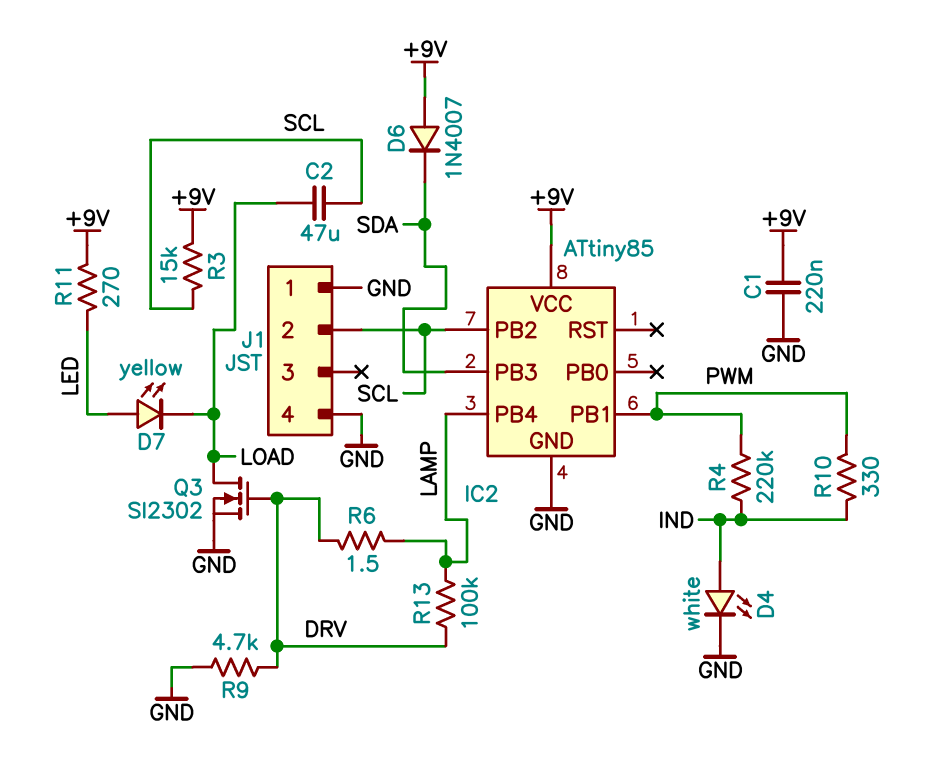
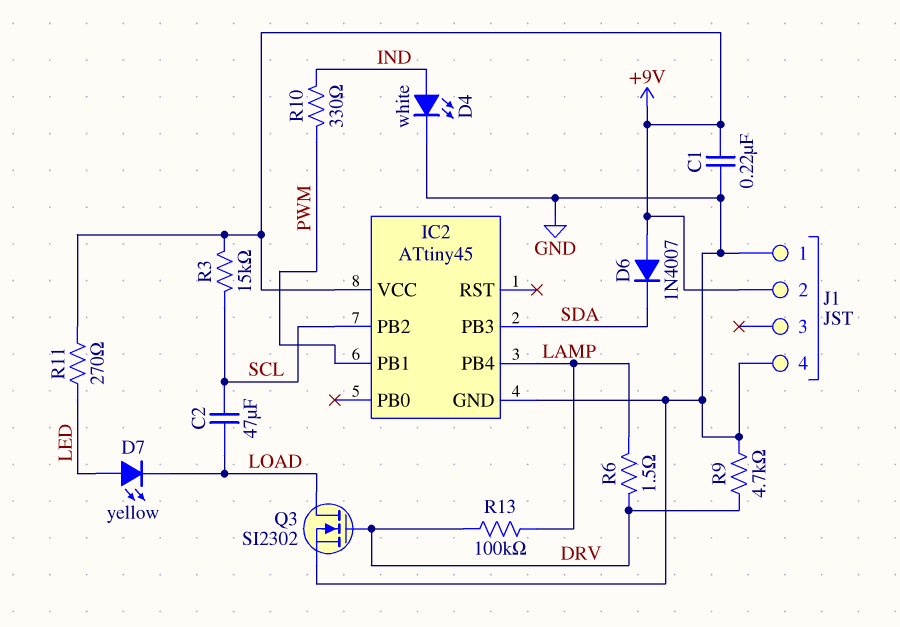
IC2: ATtiny85 -> ATtiny45
J1 pin 2: SCL -> +9V
R4: 220k (IND, PWM) -> none

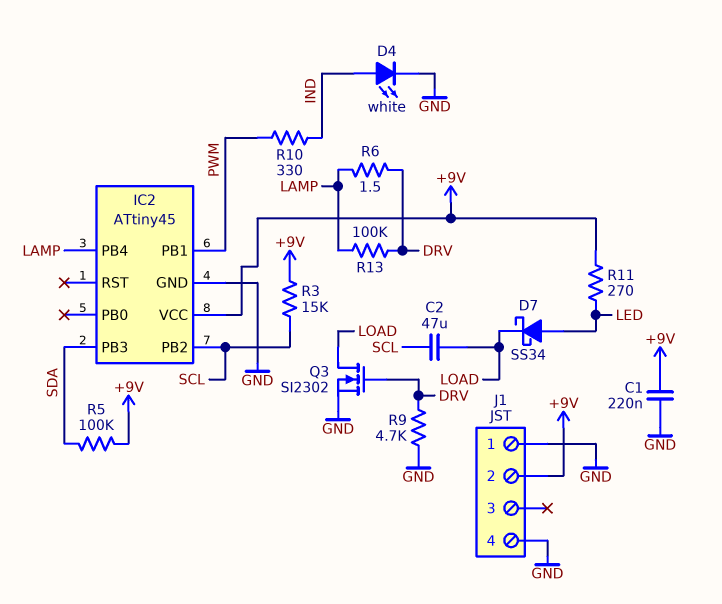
D6: diode 1N4007 (A +9V, K SDA) -> none
D7: LED yellow (A LED, K LOAD) -> schottky SS34 (A LED, K LOAD)
R5: none -> 100k (+9V, SDA)

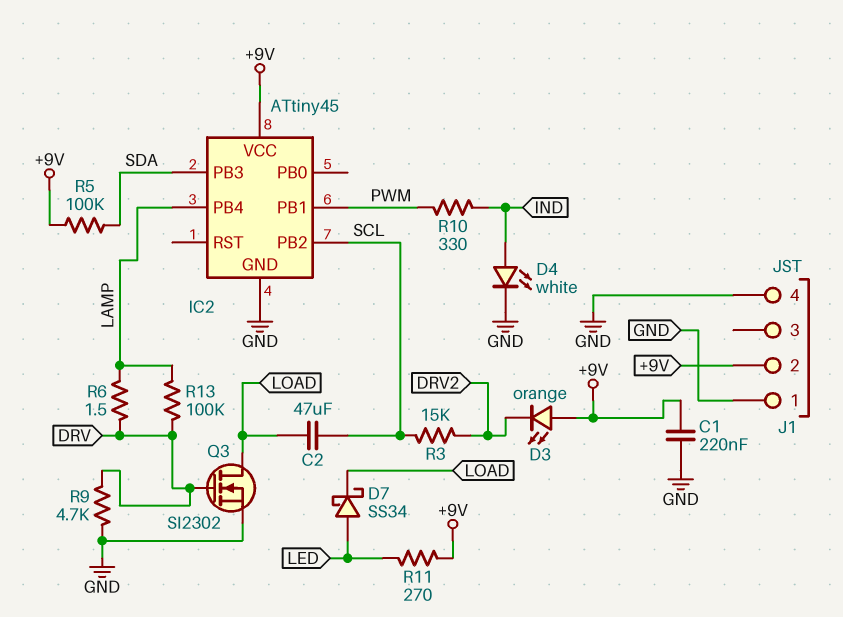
D3: none -> LED orange (A +9V, K DRV2)
R3: 15k (+9V, SCL) -> 15k (DRV2, SCL)

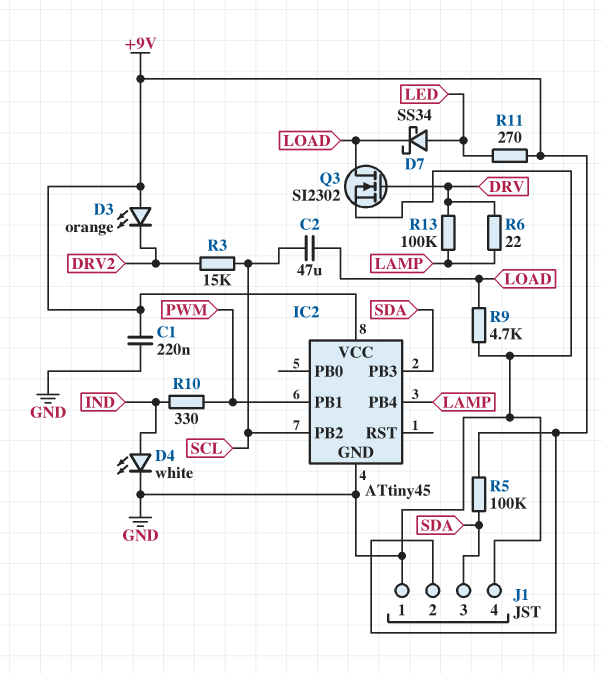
J1 pin 3: none -> SDA
R6: 1.5 (DRV, LAMP) -> 22 (DRV, LAMP)
R9: 4.7k (DRV, GND) -> 4.7k (GND, LOAD)

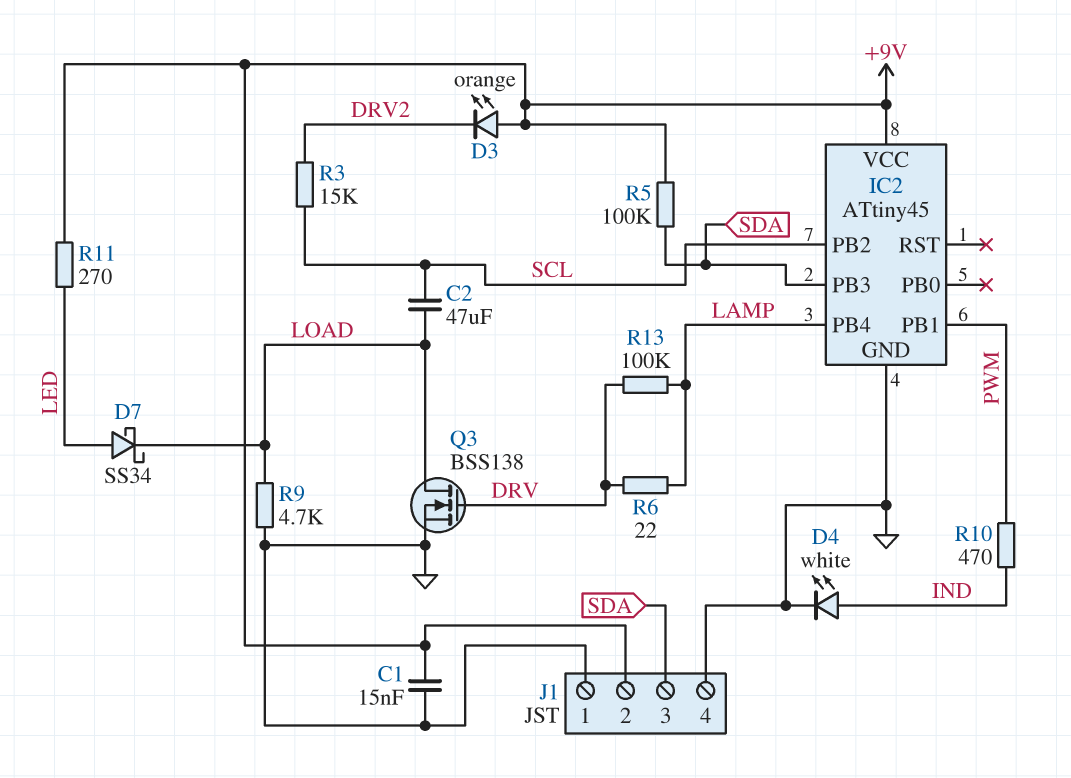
C1: 220nF (+9V, GND) -> 15nF (+9V, GND)
Q3: NMOS SI2302 (G DRV, D LOAD, S GND) -> NMOS BSS138 (G DRV, D LOAD, S GND)
R10: 330 (IND, PWM) -> 470 (IND, PWM)

